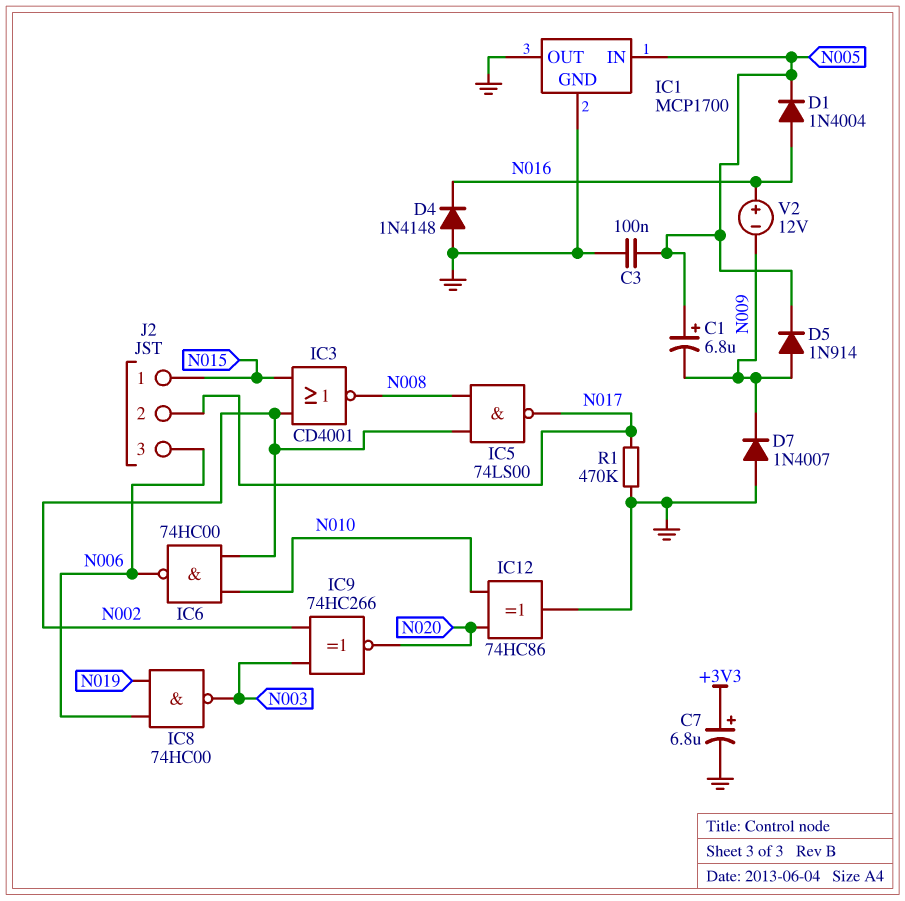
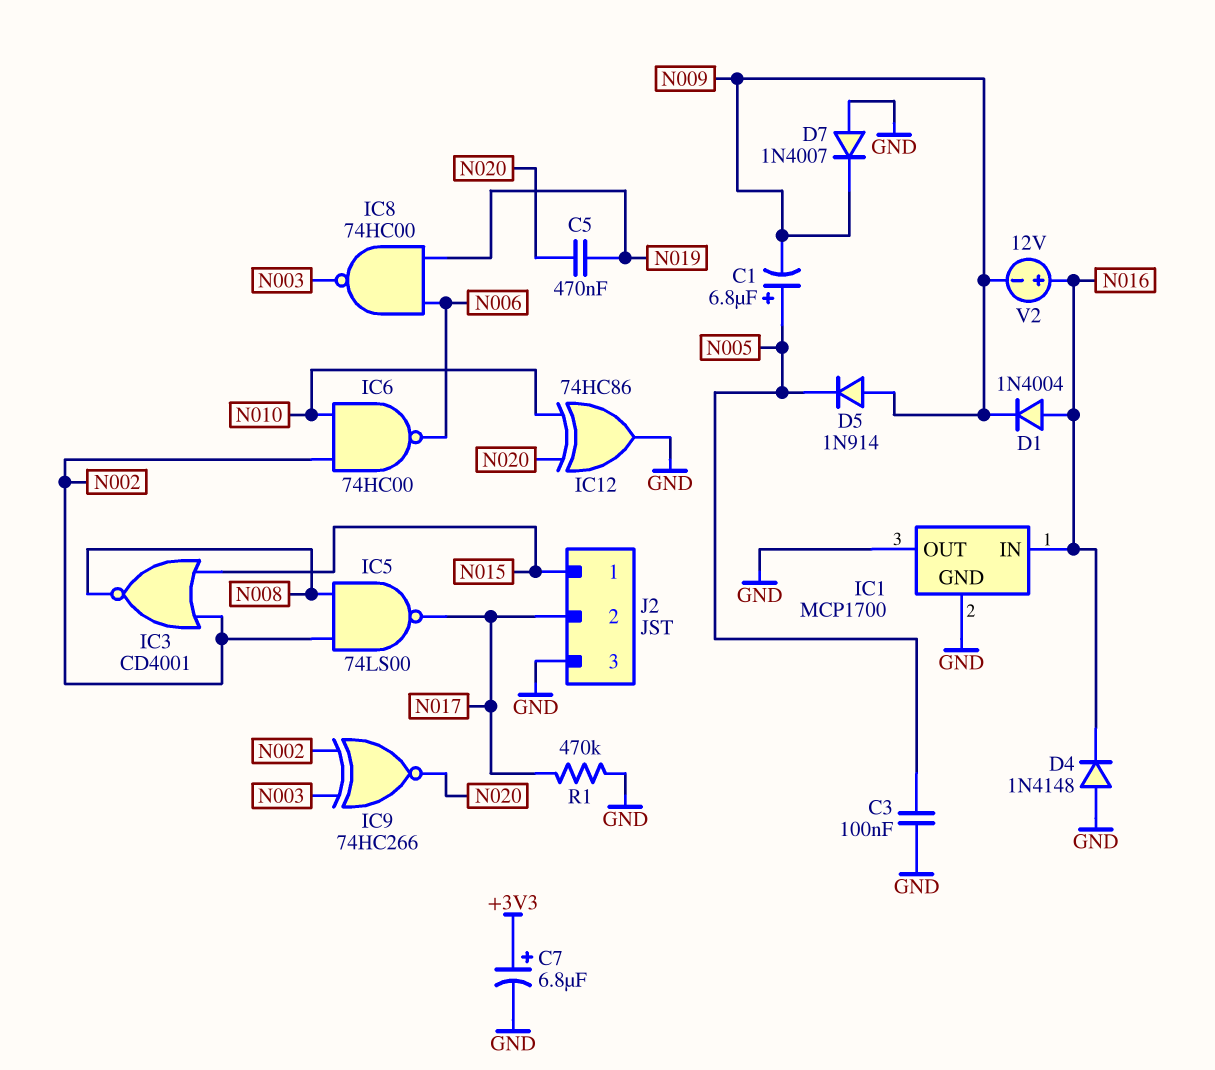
C5: none -> 470nF (N019, N020)
D1: diode 1N4004 (A N016, K N005) -> diode 1N4004 (A N016, K N009)
IC1 pin IN: N005 -> N016
J2 pin 3: N006 -> GND

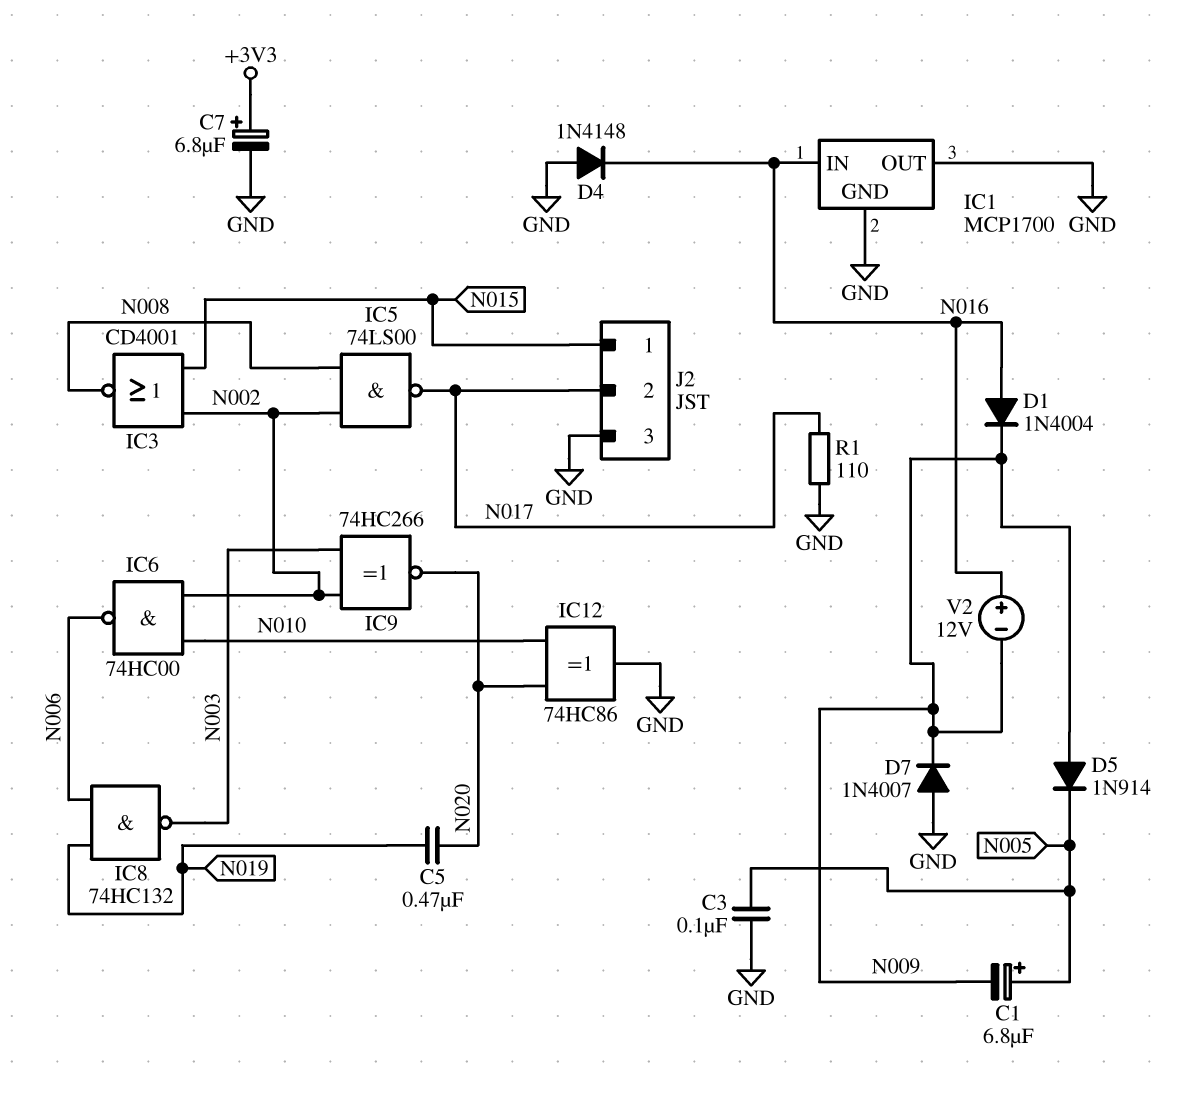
IC8: NAND 74HC00 (in N006, in N019, out N003) -> NAND 74HC132 (in N006, in N019, out N003)
R1: 470k (GND, N017) -> 110 (GND, N017)

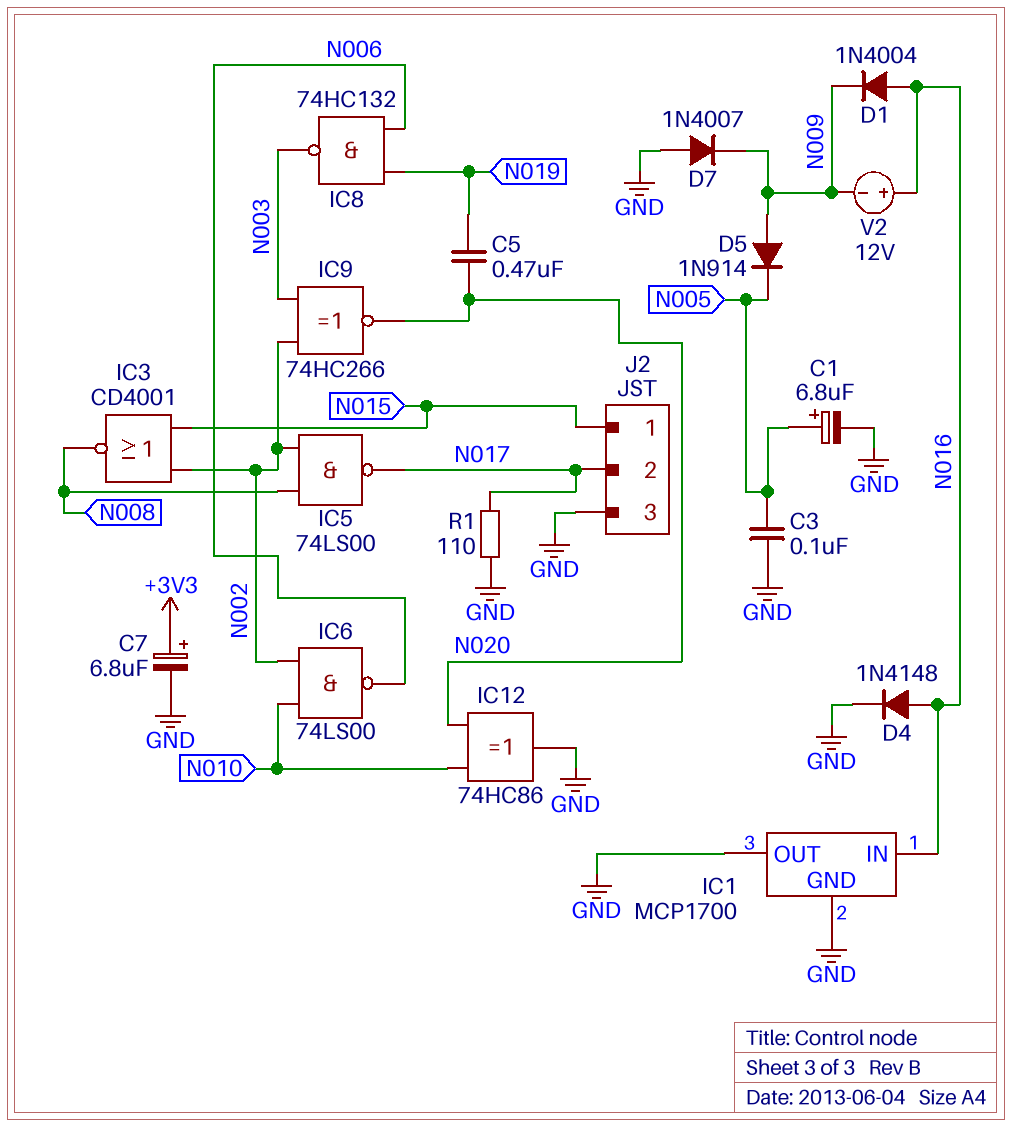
C1: 6.8uF (plus N005, minus N009) -> 6.8uF (plus N005, minus GND)
D4: diode 1N4148 (A GND, K N016) -> diode 1N4148 (A N016, K GND)
IC6: NAND 74HC00 (in N002, in N010, out N006) -> NAND 74LS00 (in N002, in N010, out N006)

